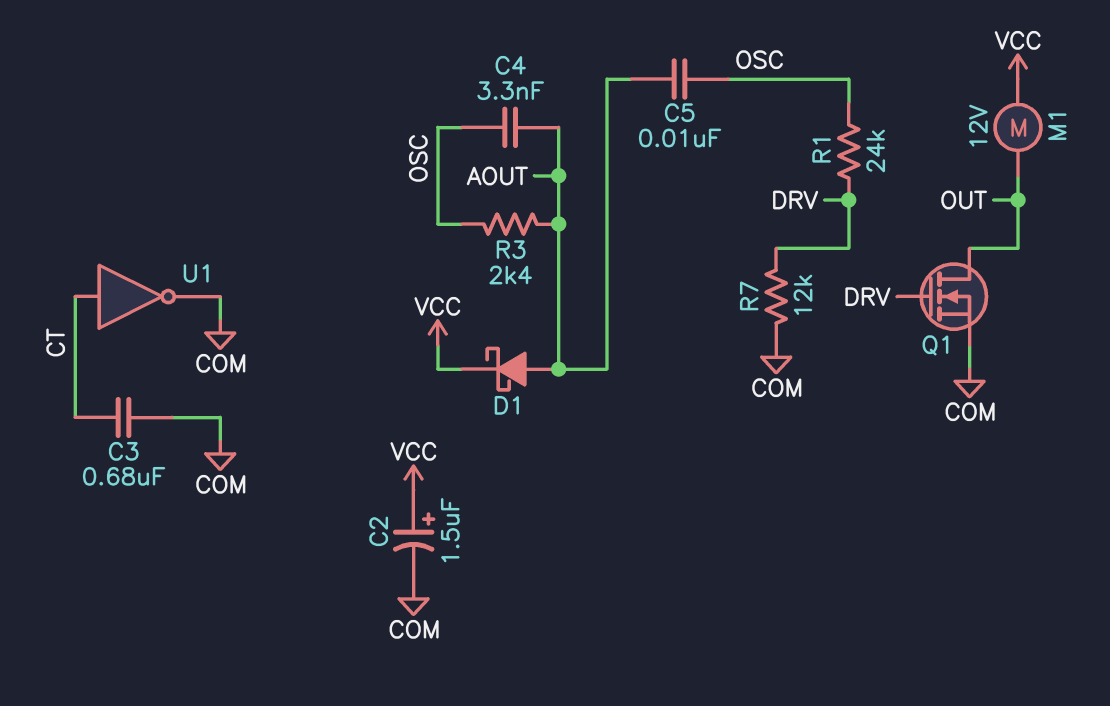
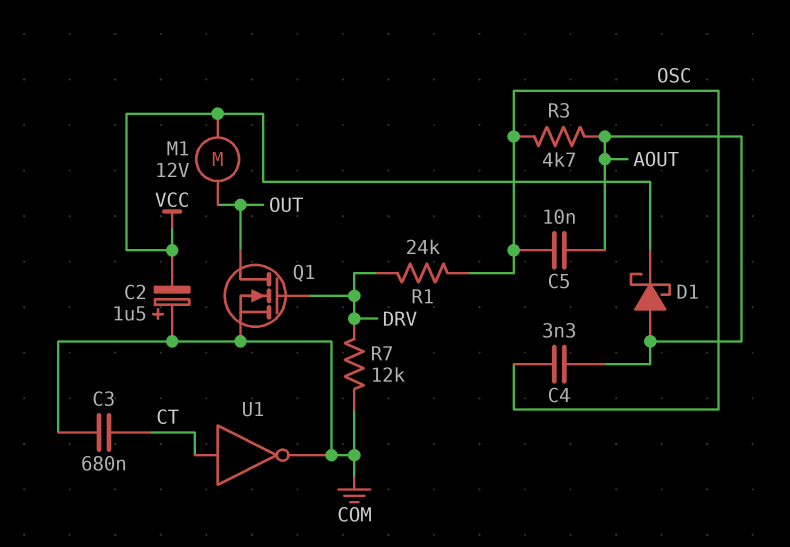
C2: 1.5uF (plus VCC, minus COM) -> 1.5uF (plus COM, minus VCC)
R3: 2.4k (AOUT, OSC) -> 4.7k (AOUT, OSC)

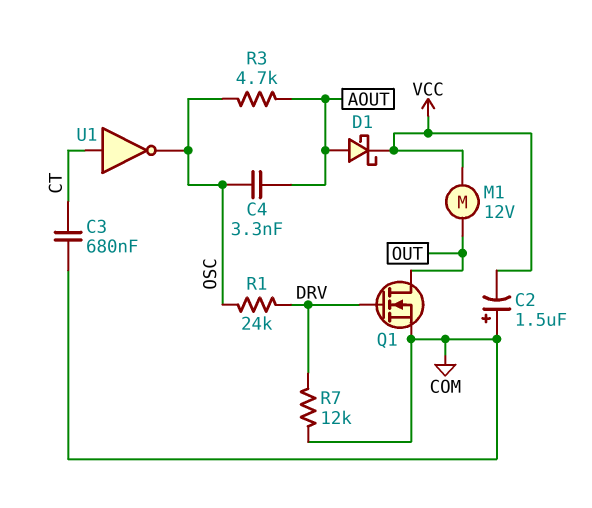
C5: 10nF (AOUT, OSC) -> none
U1: NOT (in CT, out COM) -> NOT (in CT, out OSC)

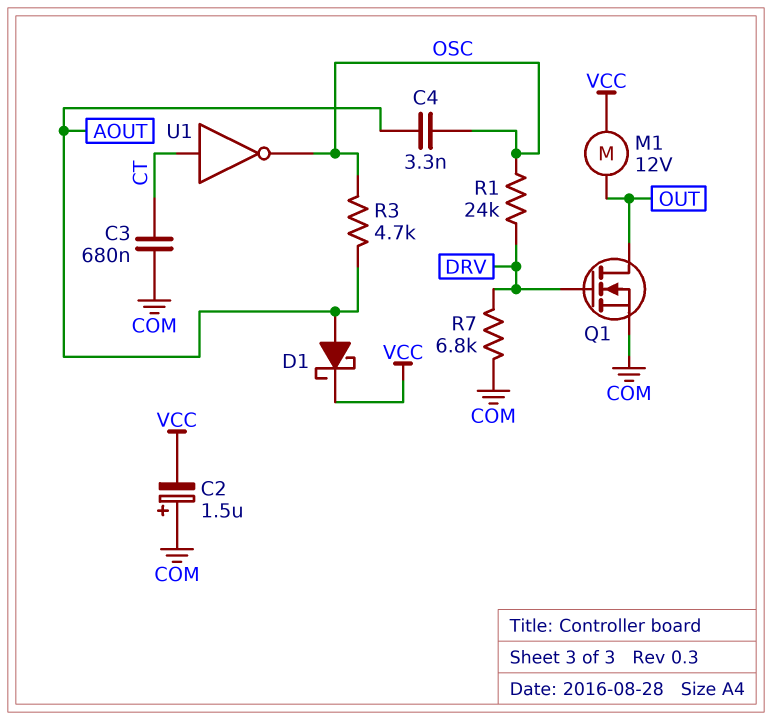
R7: 12k (COM, DRV) -> 6.8k (COM, DRV)

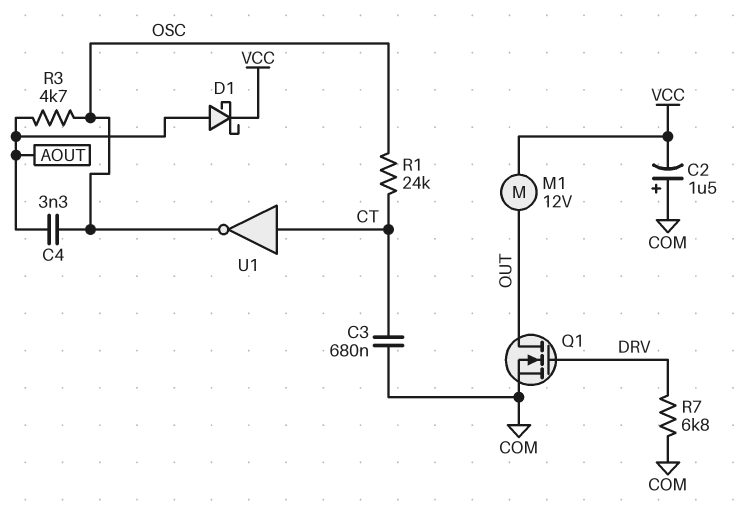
R1: 24k (DRV, OSC) -> 24k (CT, OSC)

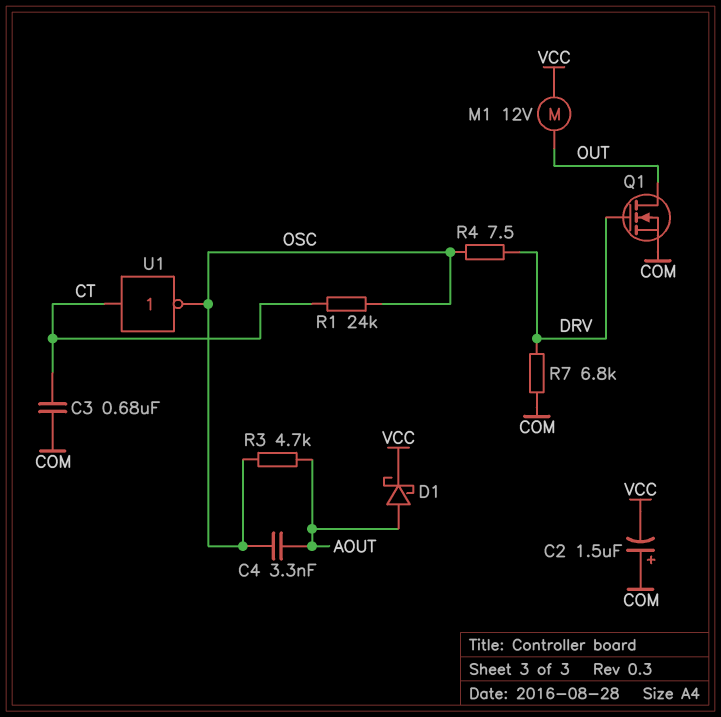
R4: none -> 7.5 (DRV, OSC)

